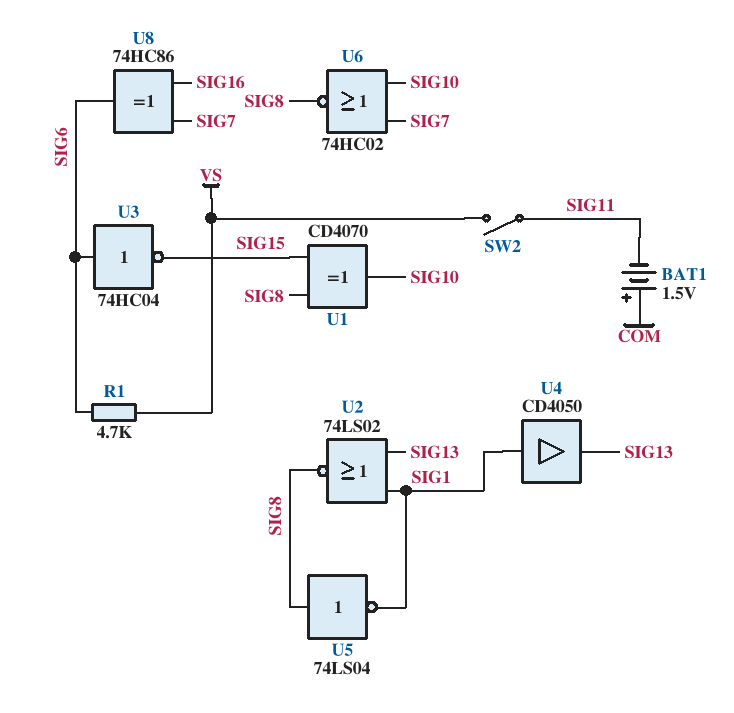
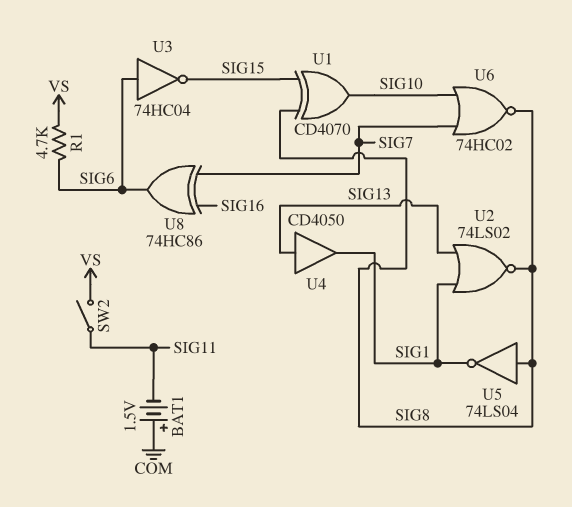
U4: buffer CD4050 (in SIG1, out SIG13) -> buffer CD4050 (in SIG13, out SIG1)

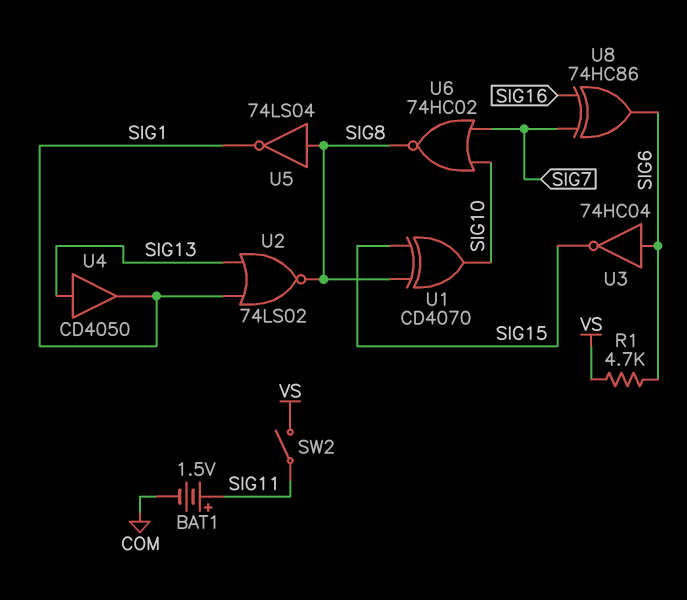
BAT1: 1.5V (plus COM, minus SIG11) -> 1.5V (plus SIG11, minus COM)

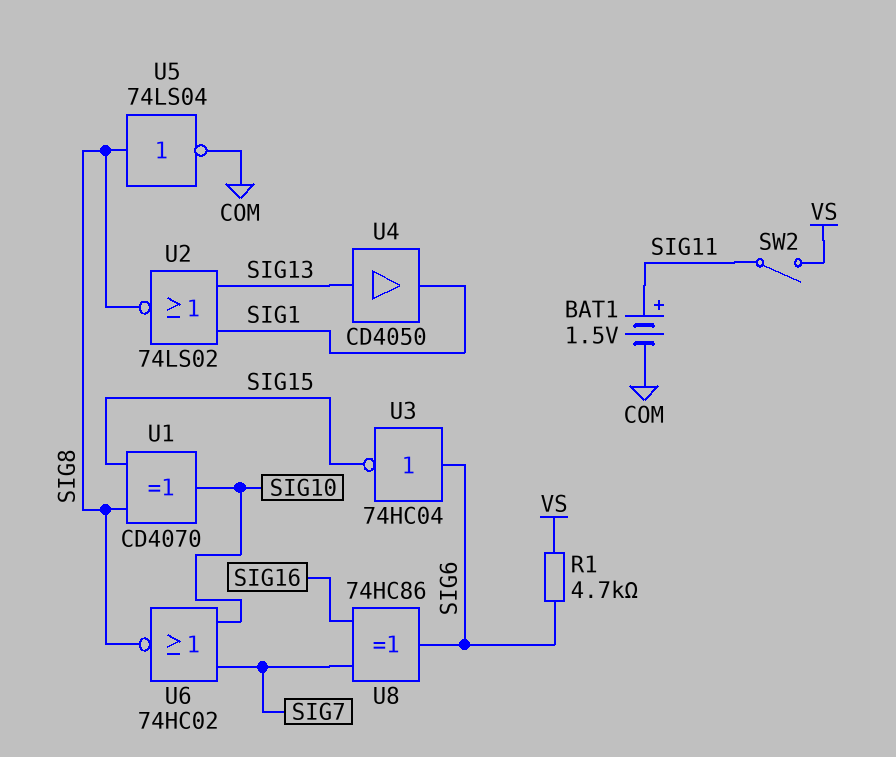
U5: NOT 74LS04 (in SIG8, out SIG1) -> NOT 74LS04 (in SIG8, out COM)

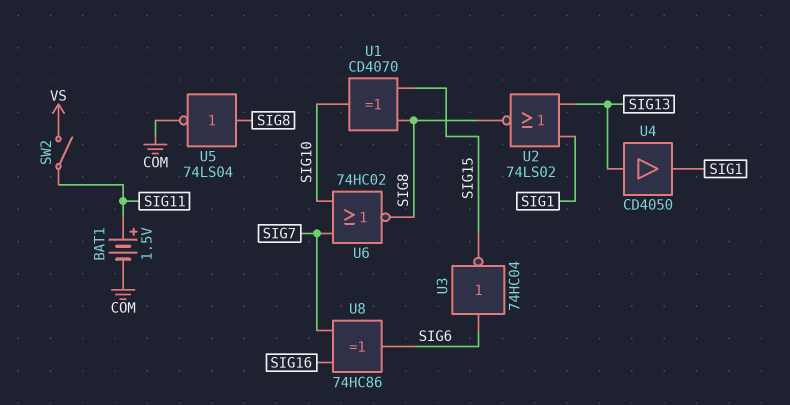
R1: 4.7k (SIG6, VS) -> none

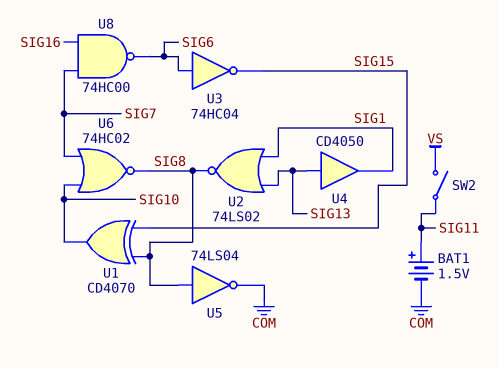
U8: XOR 74HC86 (in SIG7, in SIG16, out SIG6) -> NAND 74HC00 (in SIG7, in SIG16, out SIG6)

